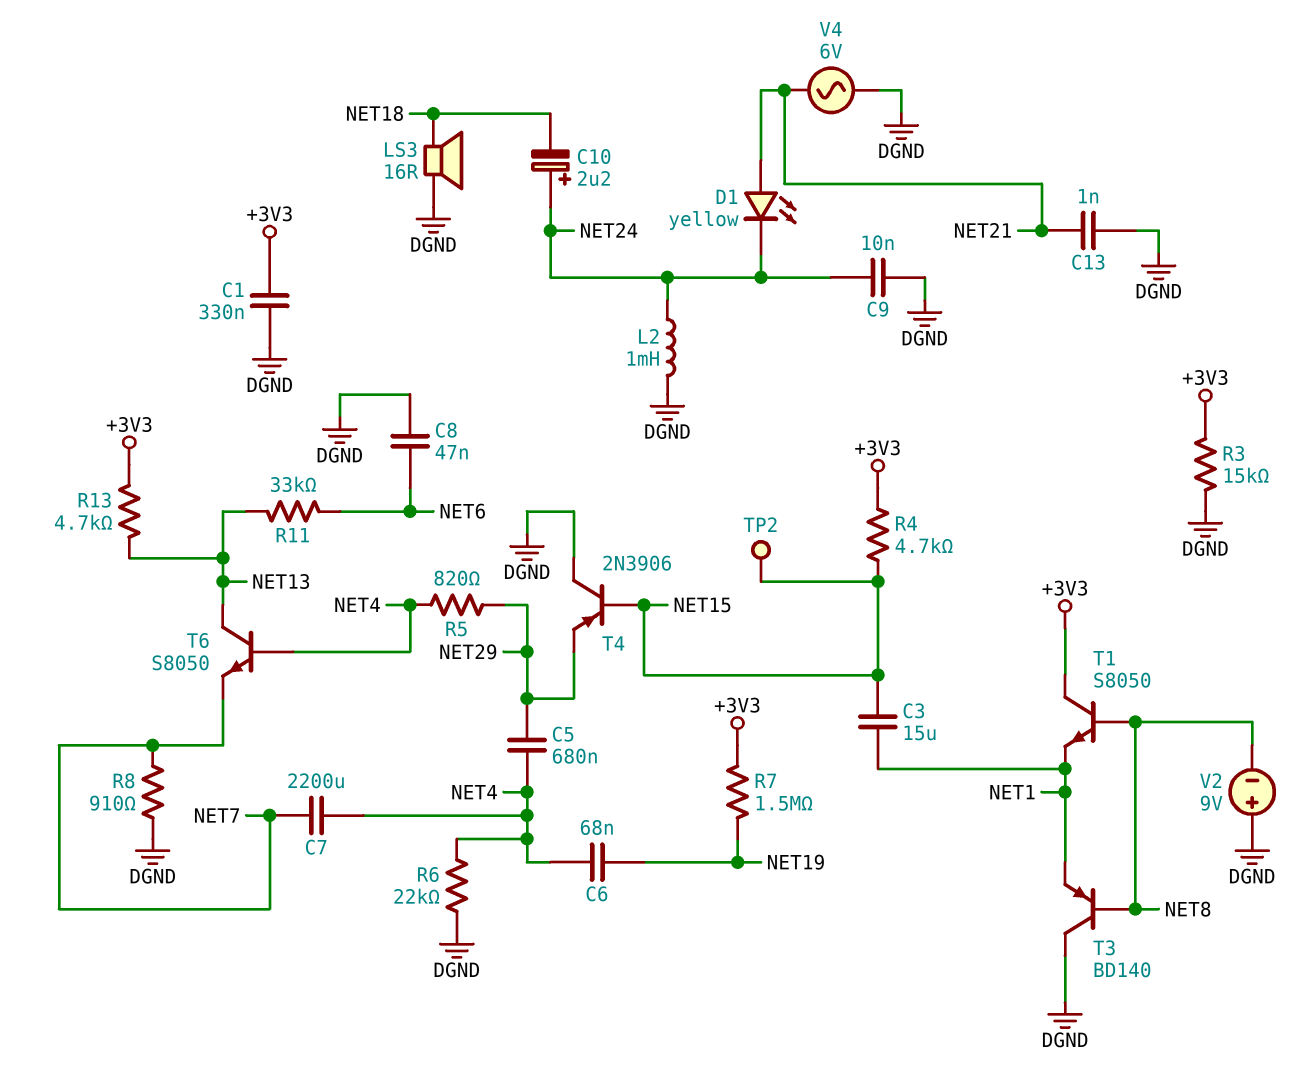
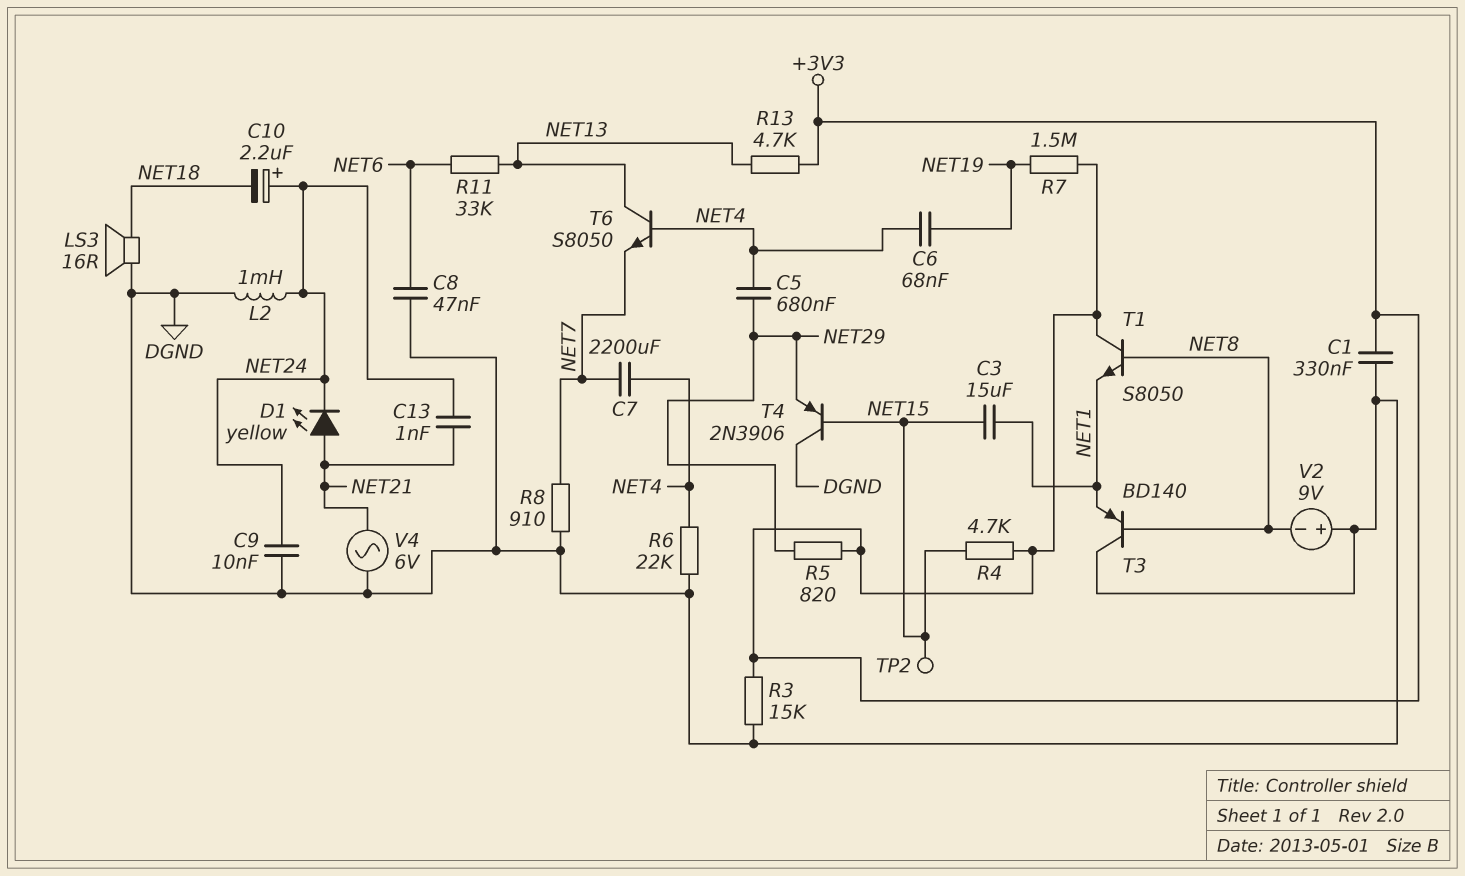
C13: 1nF (DGND, NET21) -> 1nF (NET21, NET24)
R5: 820 (NET4, NET29) -> 820 (+3V3, NET29)

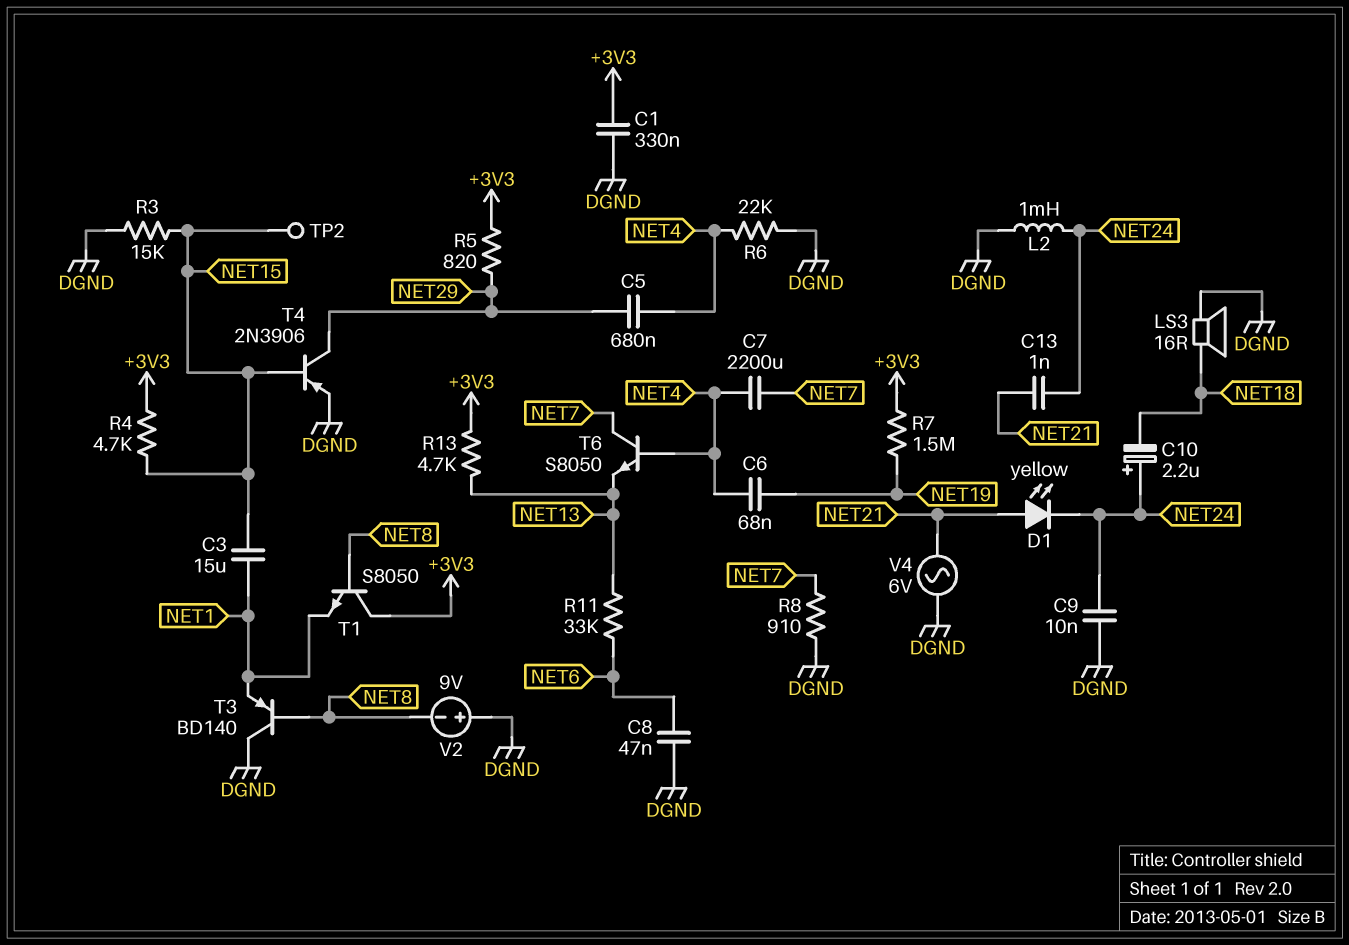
R3: 15k (+3V3, DGND) -> 15k (DGND, NET15)
T4: PNP 2N3906 (B NET15, C DGND, E NET29) -> PNP 2N3906 (B NET15, C NET29, E DGND)
T6: NPN S8050 (B NET4, C NET13, E NET7) -> NPN S8050 (B NET4, C NET7, E NET13)

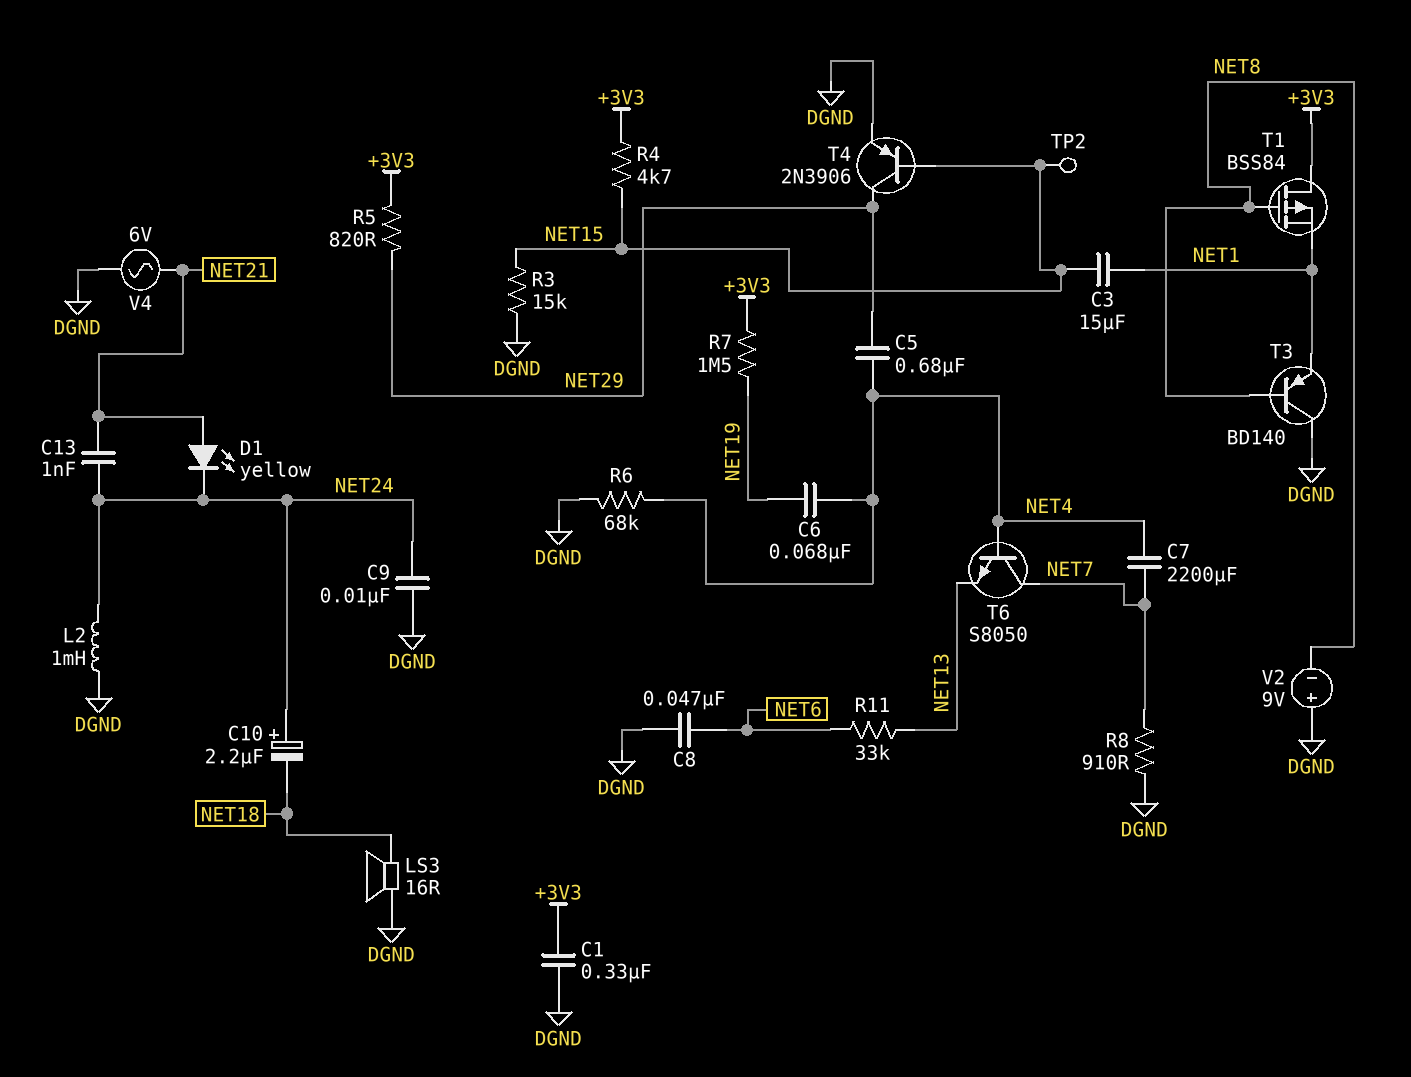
R6: 22k (DGND, NET4) -> 68k (DGND, NET4)
R13: 4.7k (+3V3, NET13) -> none
T1: NPN S8050 (B NET8, C +3V3, E NET1) -> PMOS BSS84 (G NET8, D +3V3, S NET1)

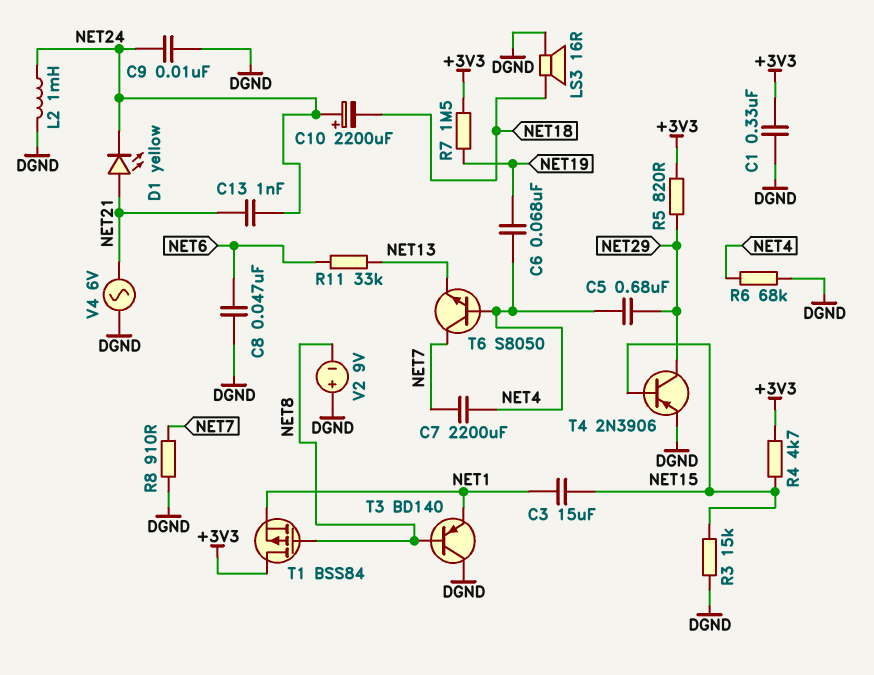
C10: 2.2uF (plus NET24, minus NET18) -> 2200uF (plus NET24, minus NET18)
TP2: test point (NET15) -> none

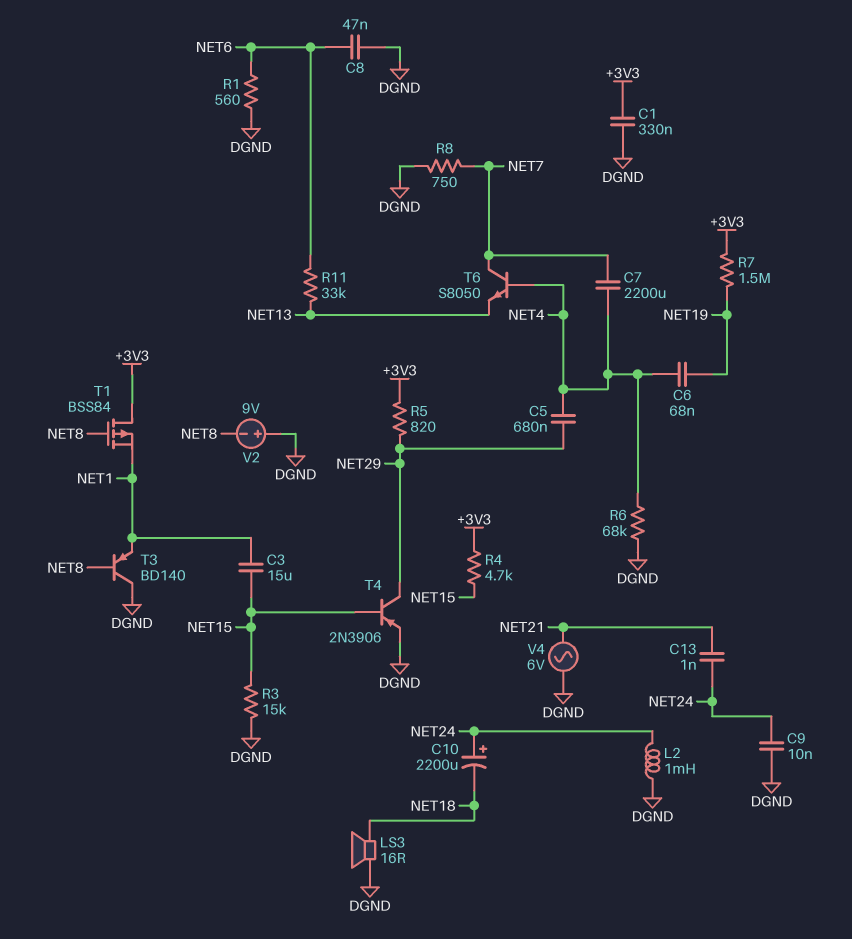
D1: LED yellow (A NET21, K NET24) -> none
R1: none -> 560 (DGND, NET6)
R8: 910 (DGND, NET7) -> 750 (DGND, NET7)

